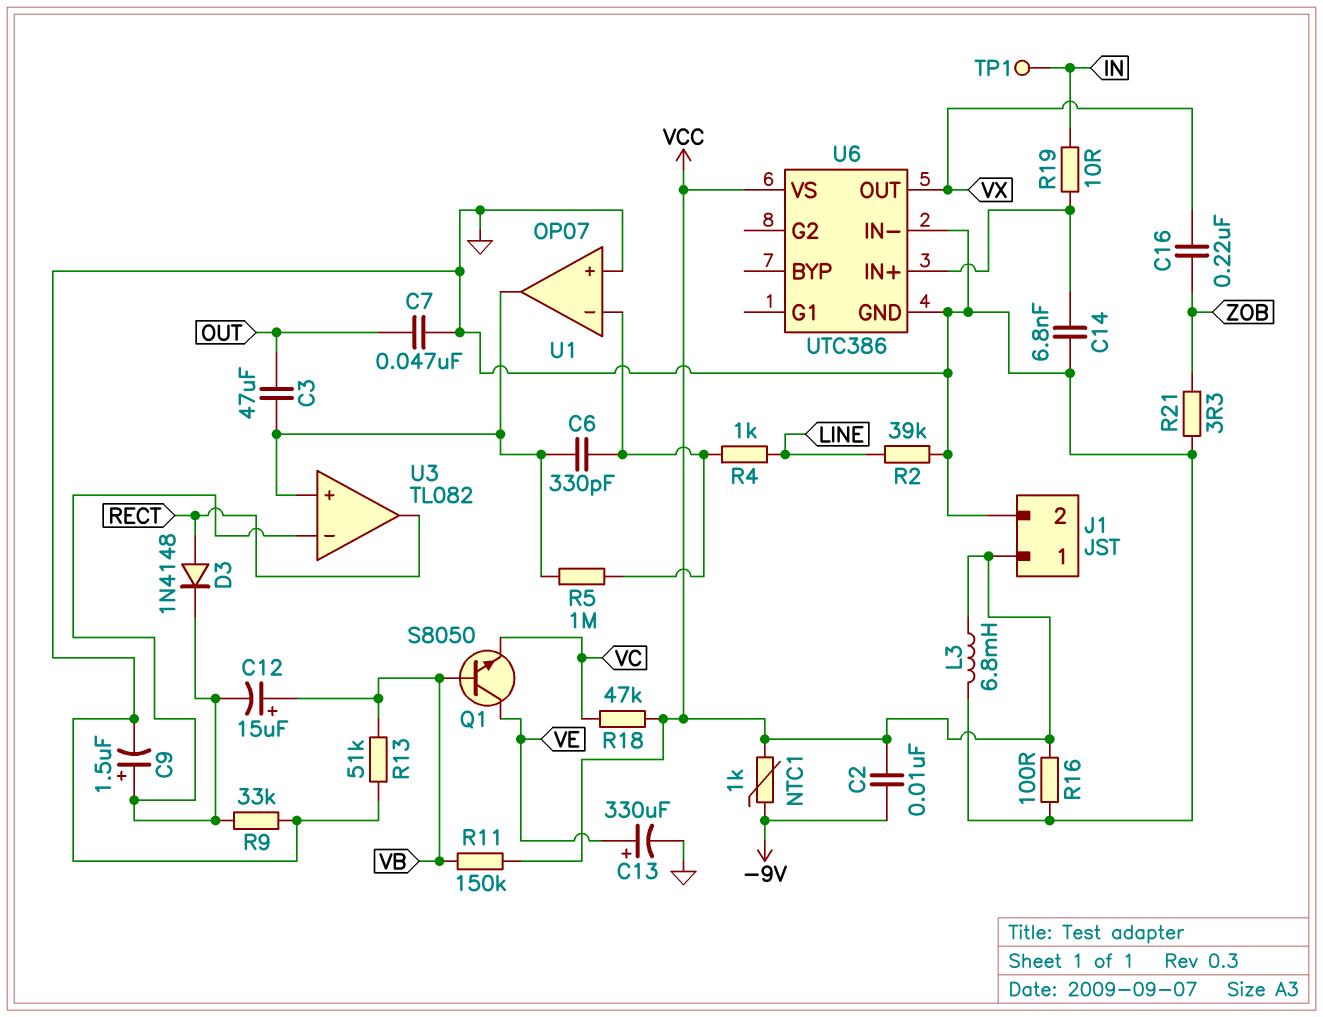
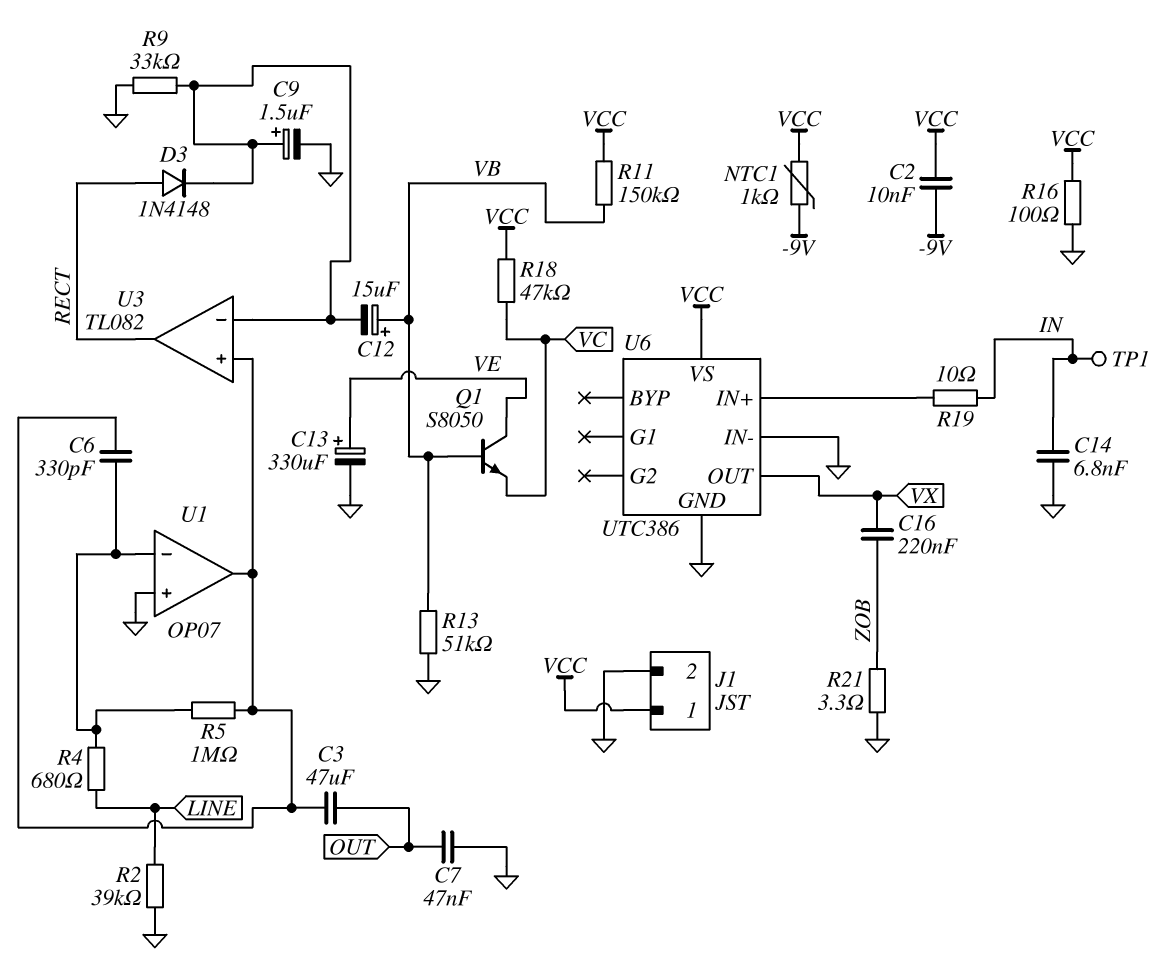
C14: 6.8nF (GND, U6/IN+) -> 6.8nF (GND, IN)
L3: 6.8mH (GND, VCC) -> none
R4: 1k (LINE, U1/in-) -> 680 (LINE, U1/in-)

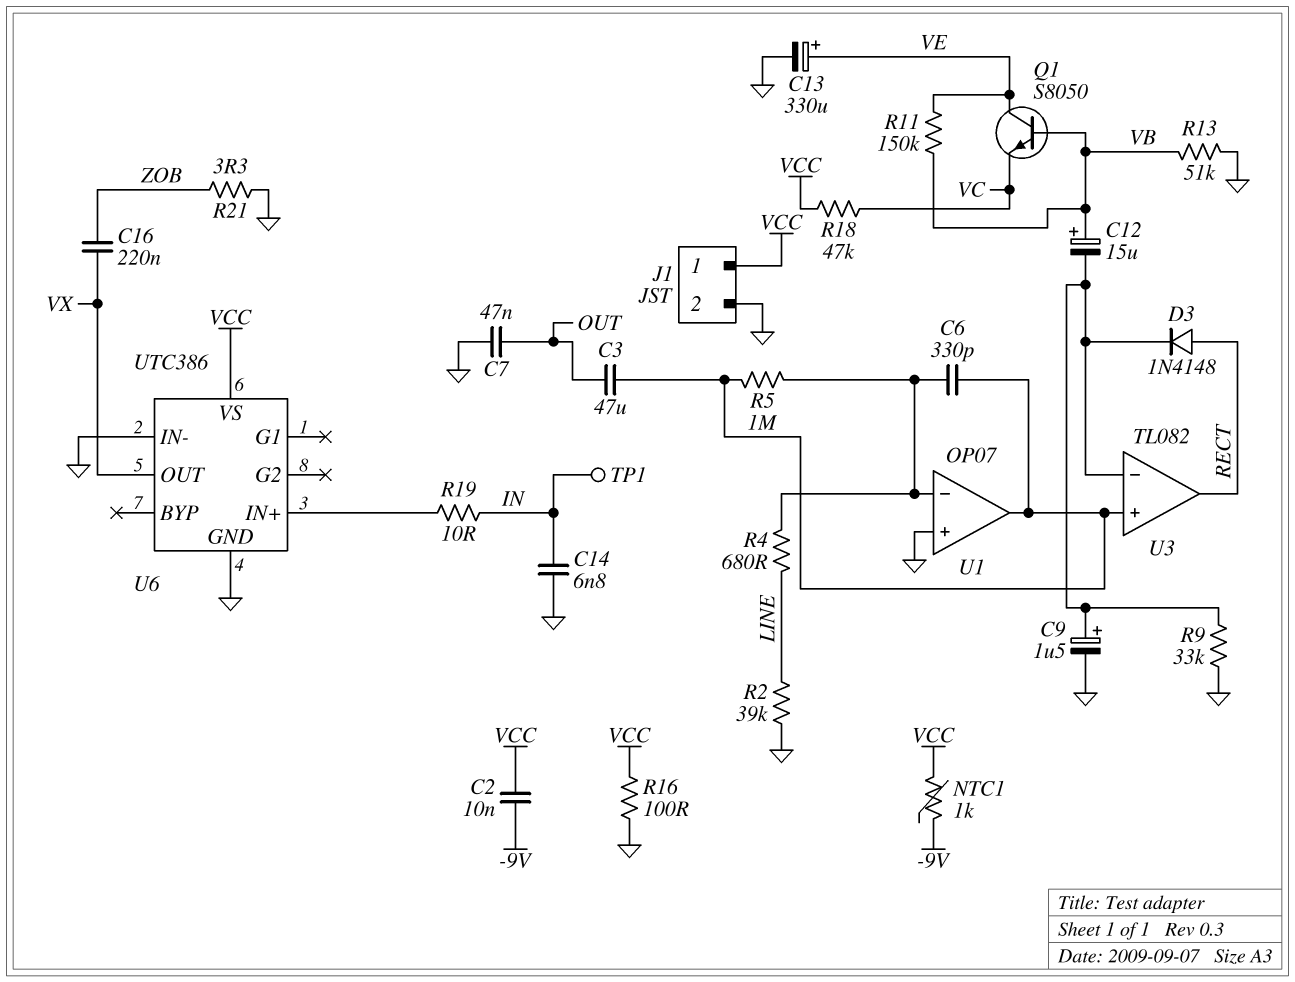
R11: 150k (VB, VCC) -> 150k (VB, VE)

